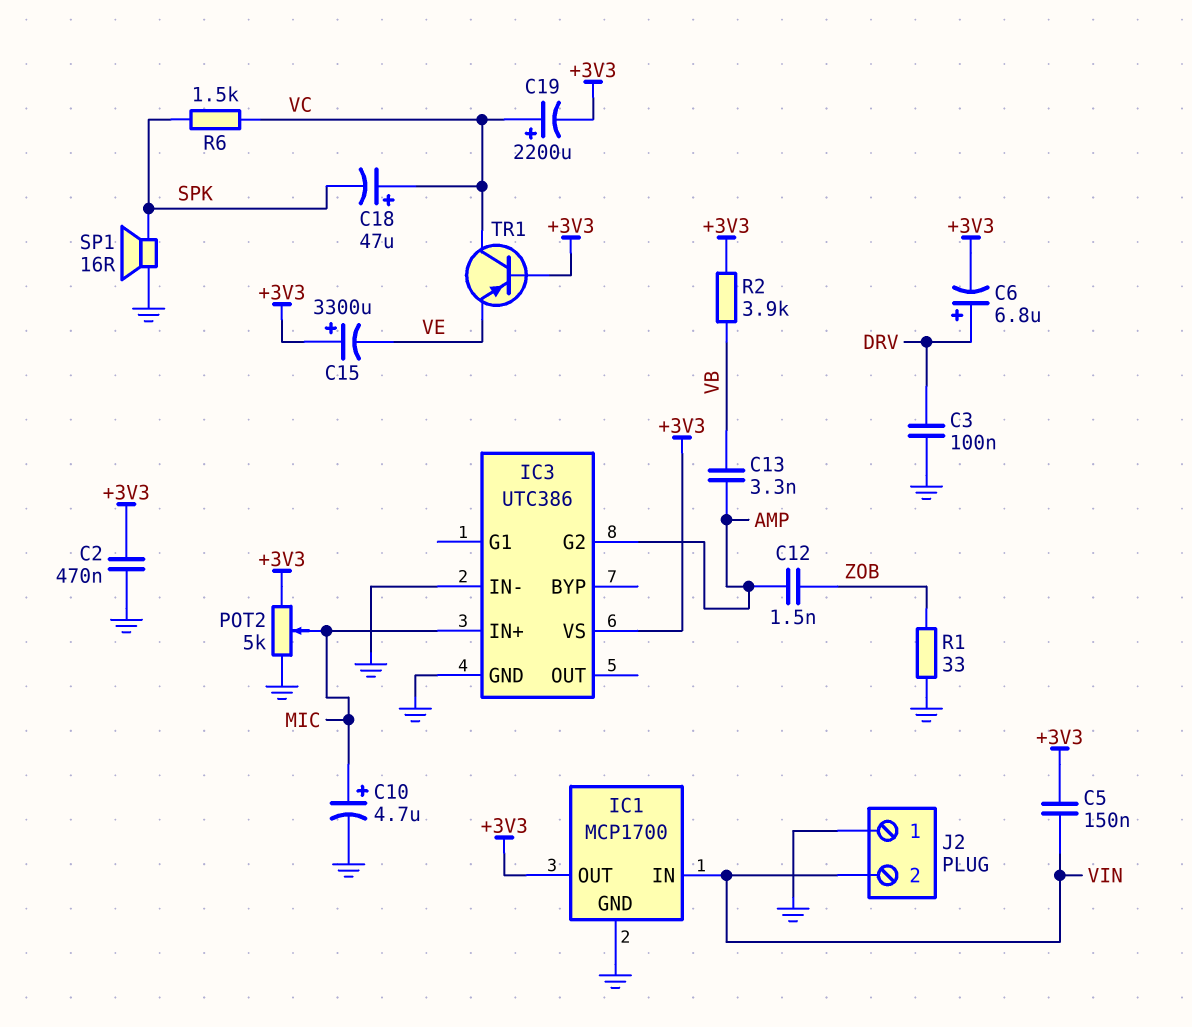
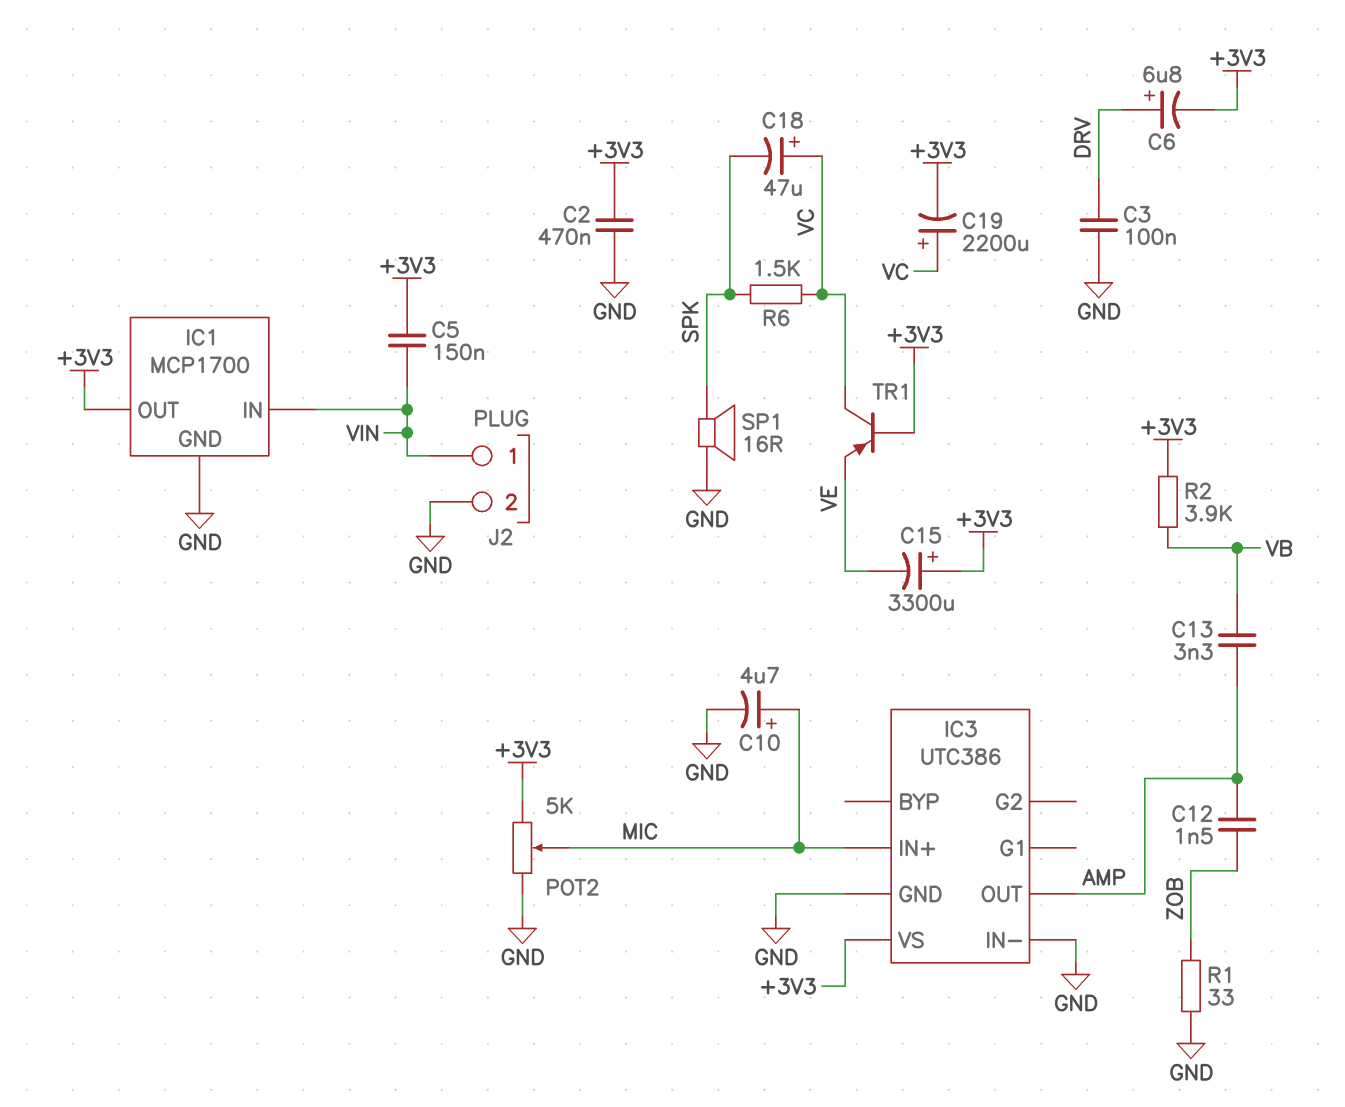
IC3 pin G2: AMP -> none
IC3 pin OUT: none -> AMP
J2 pin 1: GND -> VIN
J2 pin 2: VIN -> GND

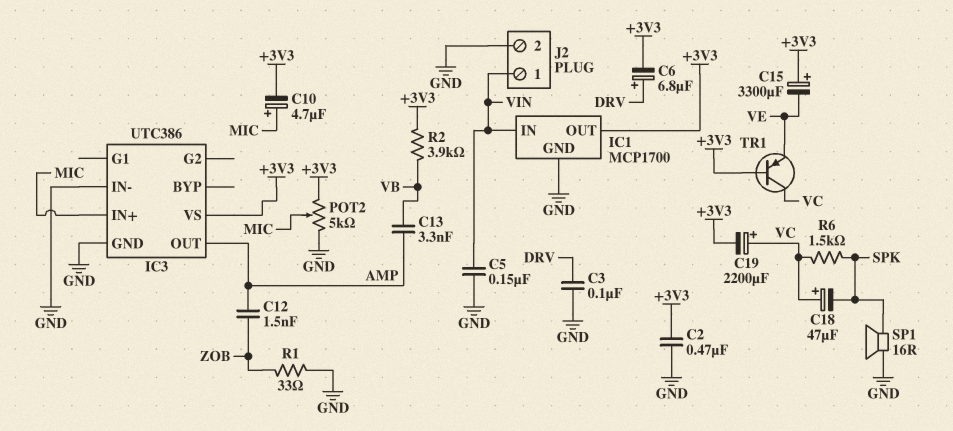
C5: 150nF (+3V3, VIN) -> 150nF (GND, VIN)
C10: 4.7uF (plus MIC, minus GND) -> 4.7uF (plus MIC, minus +3V3)

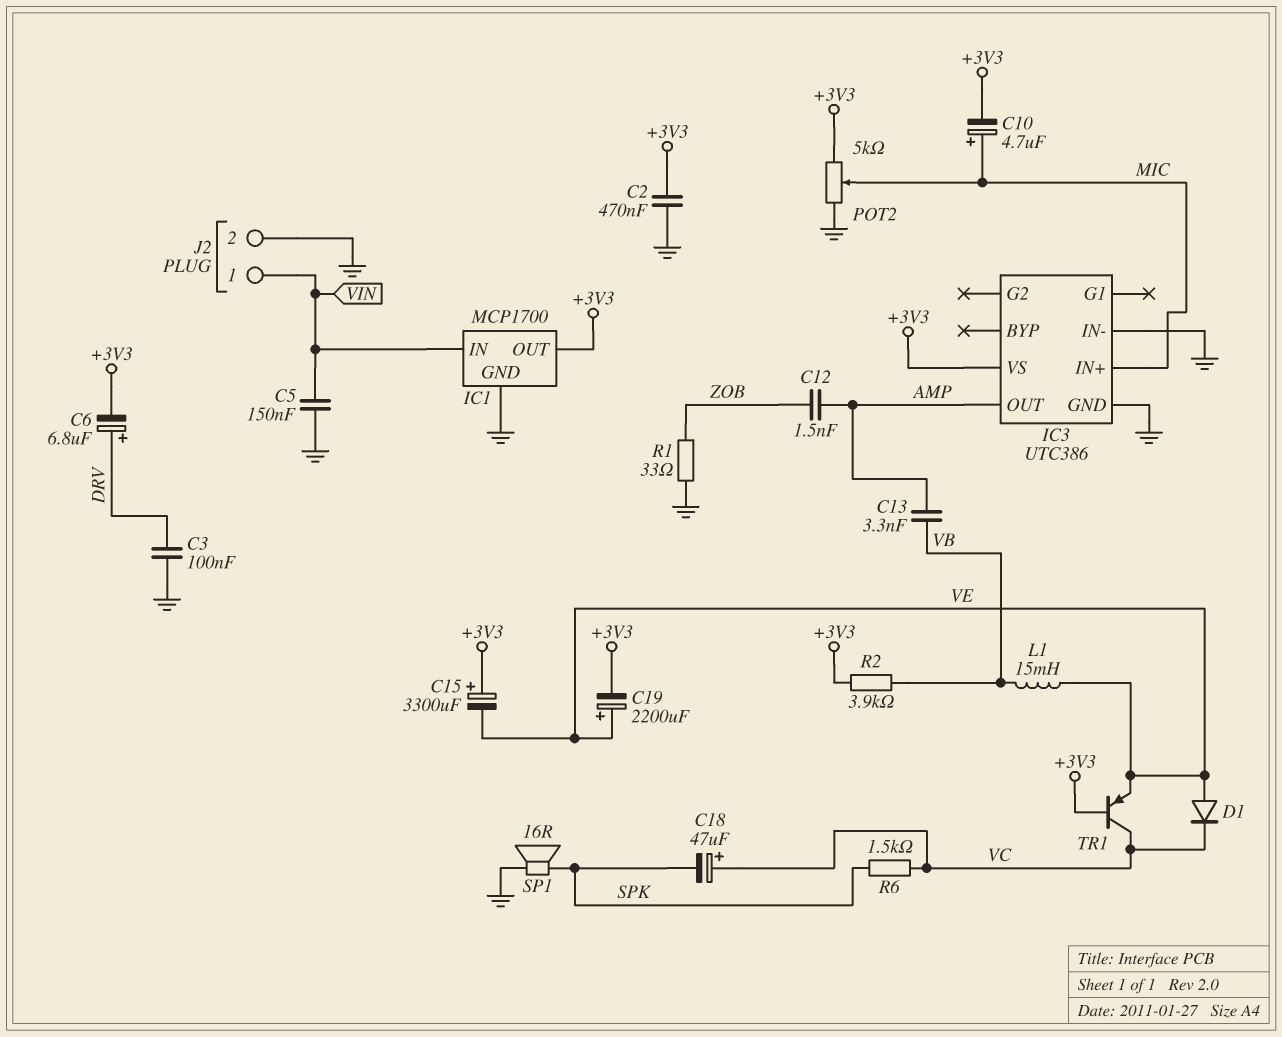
C19: 2200uF (plus VC, minus +3V3) -> 2200uF (plus VE, minus +3V3)
D1: none -> diode (A VE, K VC)
L1: none -> 15mH (VB, VE)

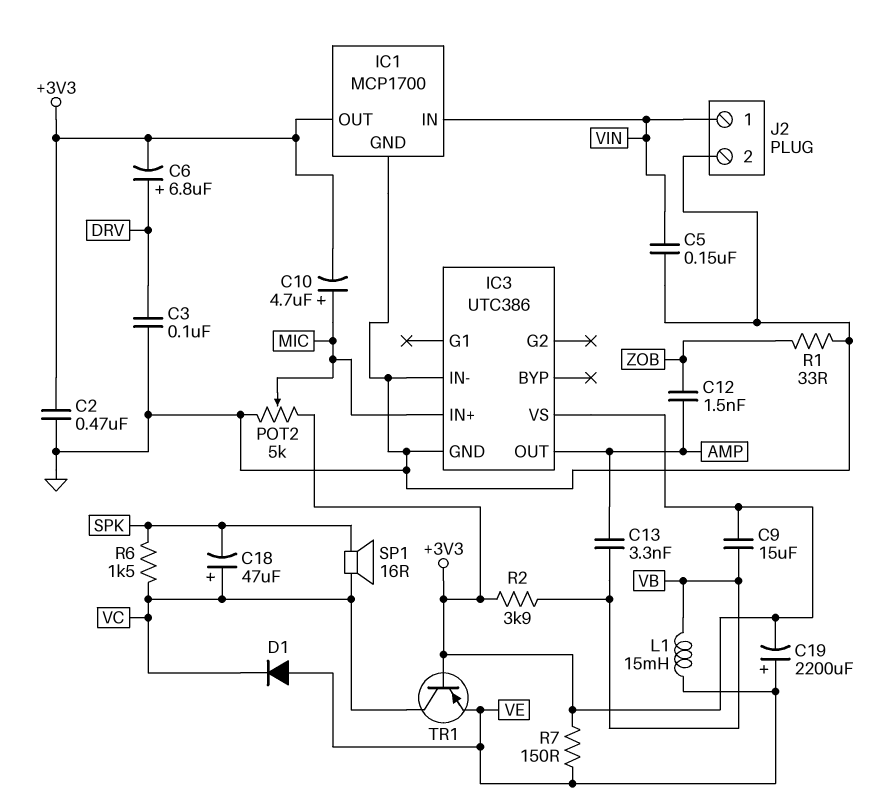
C9: none -> 15uF (+3V3, VB)
C15: 3300uF (plus +3V3, minus VE) -> none
R7: none -> 150 (+3V3, VE)
SP1: speaker 16R (GND, SPK) -> speaker 16R (SPK, VC)

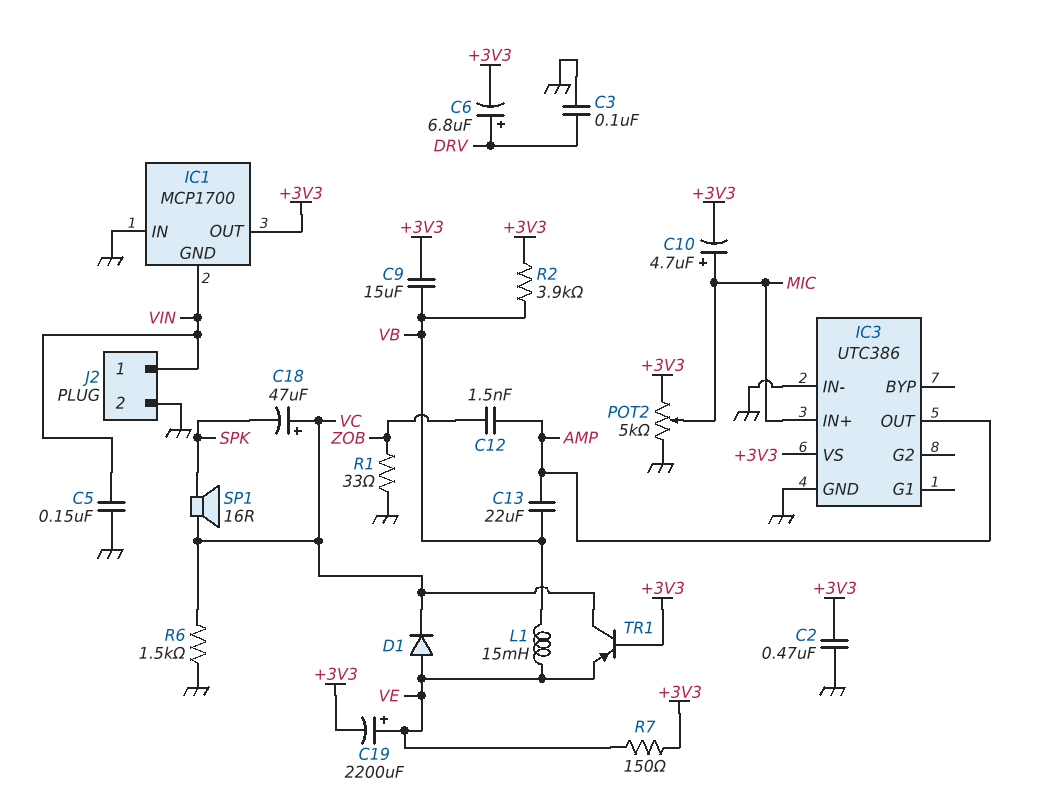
C13: 3.3nF (AMP, VB) -> 22uF (AMP, VB)
IC1 pin GND: GND -> VIN
IC1 pin IN: VIN -> GND
R6: 1.5k (SPK, VC) -> 1.5k (GND, VC)

